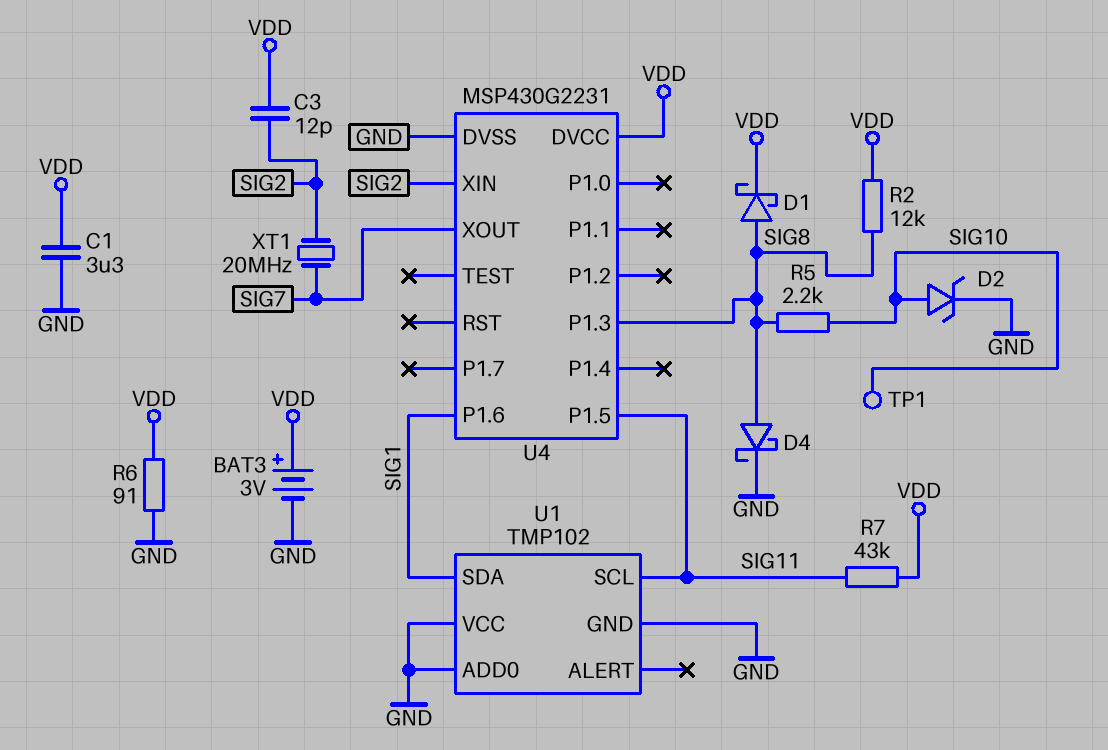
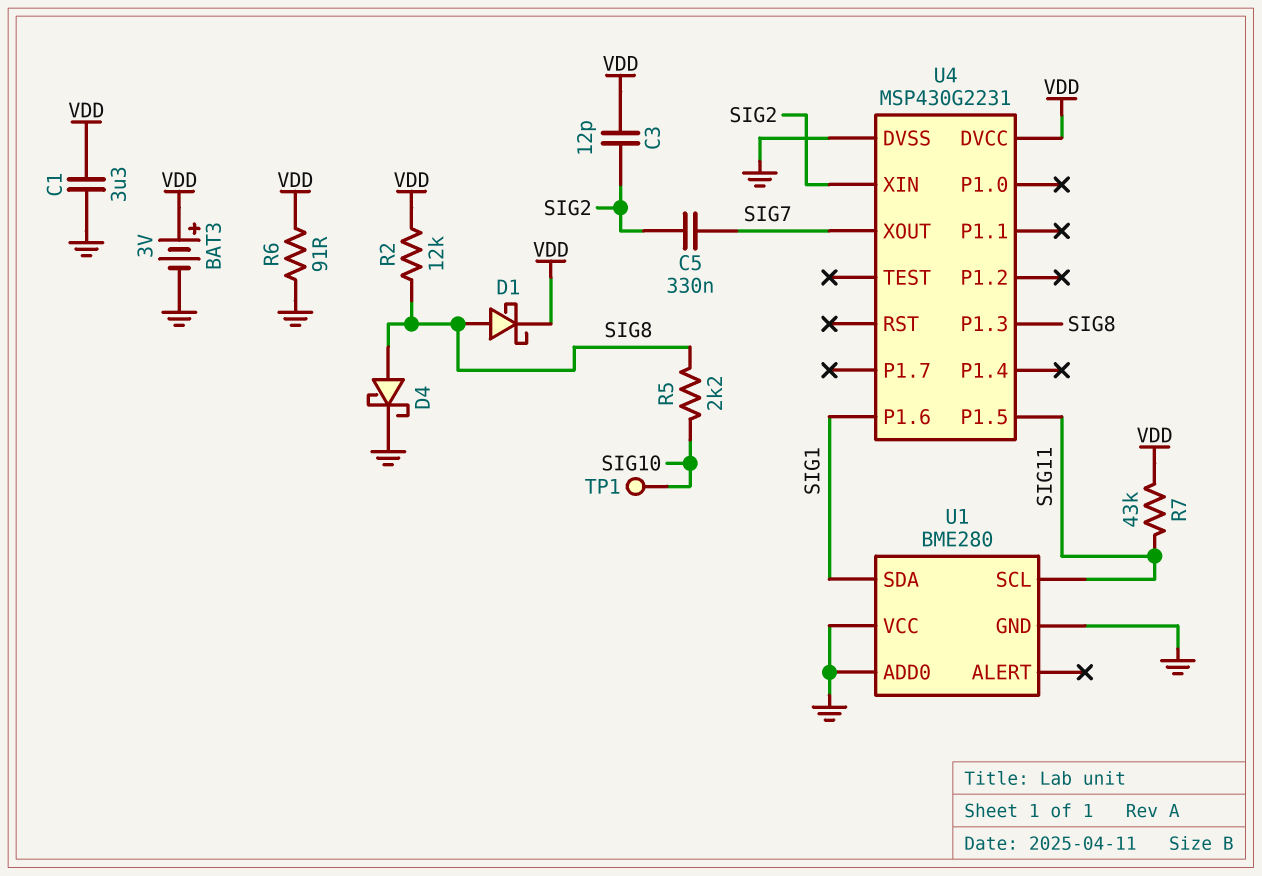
C5: none -> 330nF (SIG2, SIG7)
D2: zener (A SIG10, K GND) -> none
U1: TMP102 -> BME280
XT1: 20MHz (SIG2, SIG7) -> none

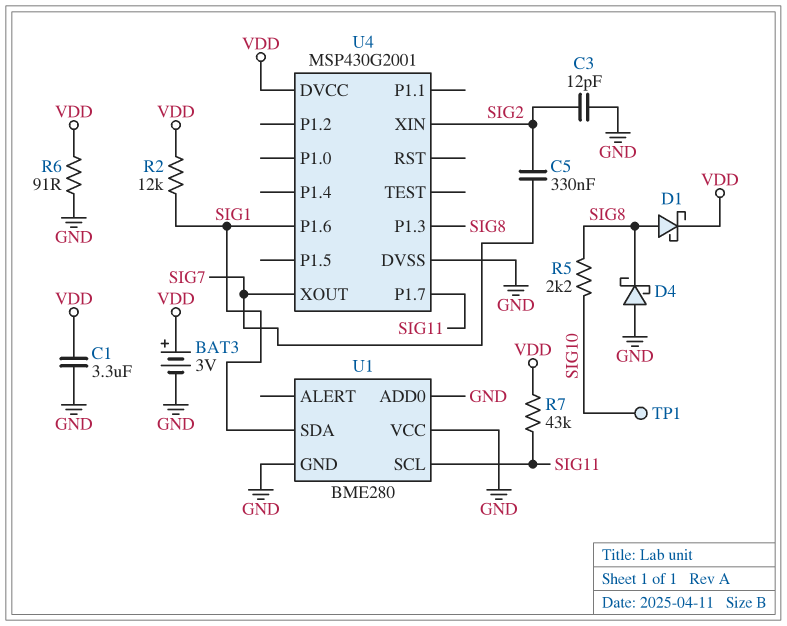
C3: 12pF (SIG2, VDD) -> 12pF (GND, SIG2)
D4: schottky (A SIG8, K GND) -> schottky (A GND, K SIG8)
R2: 12k (SIG8, VDD) -> 12k (SIG1, VDD)
U4: MSP430G2231 -> MSP430G2001
U4 pin P1.5: SIG11 -> none
U4 pin P1.7: none -> SIG11

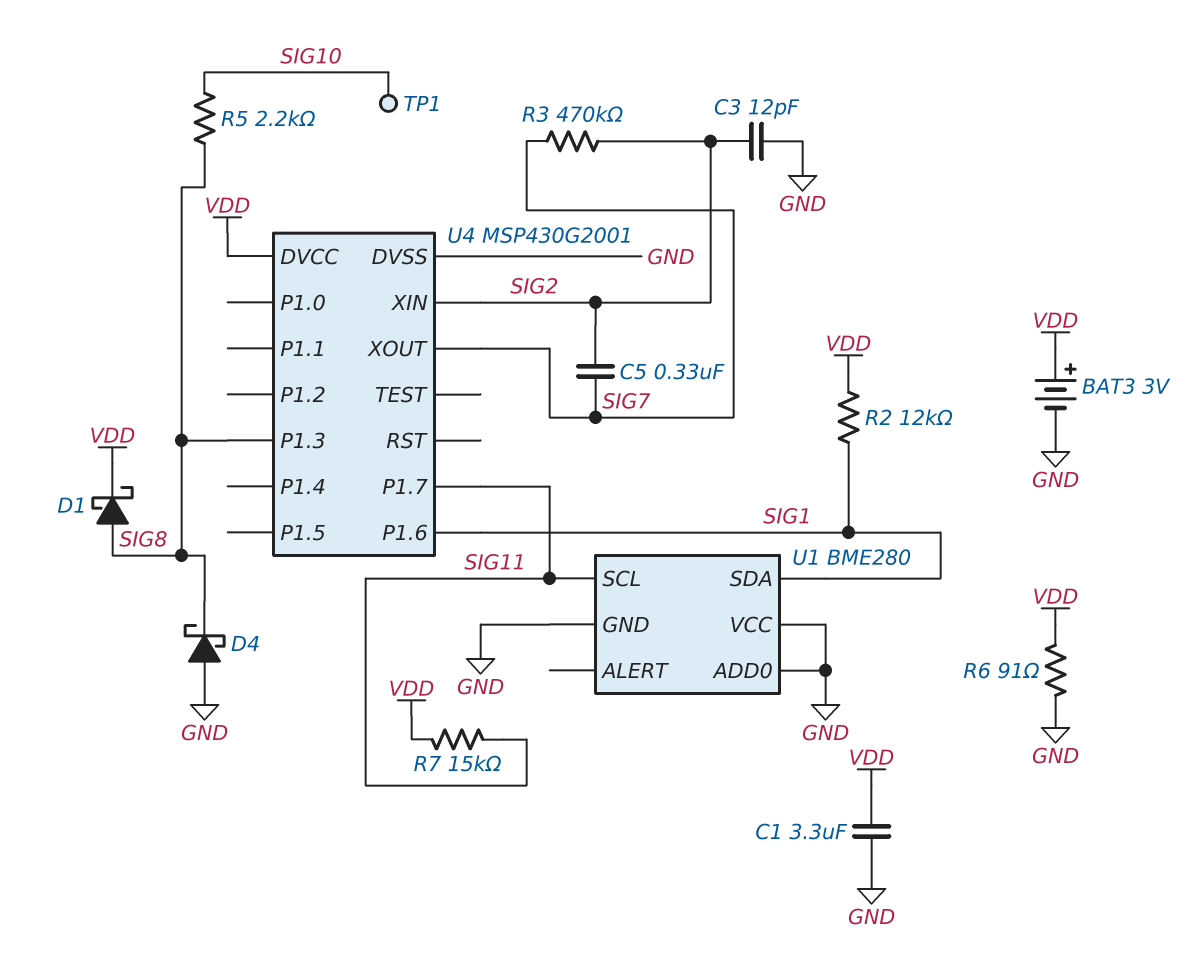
R3: none -> 470k (SIG2, SIG7)
R7: 43k (SIG11, VDD) -> 15k (SIG11, VDD)

